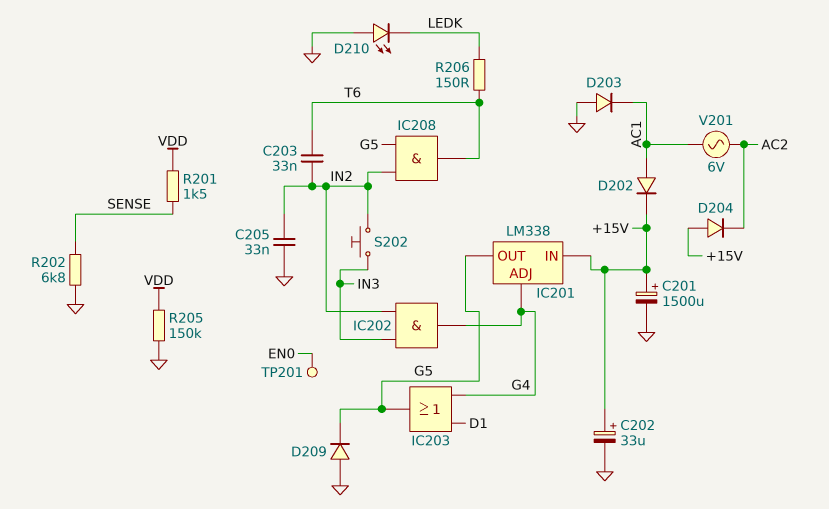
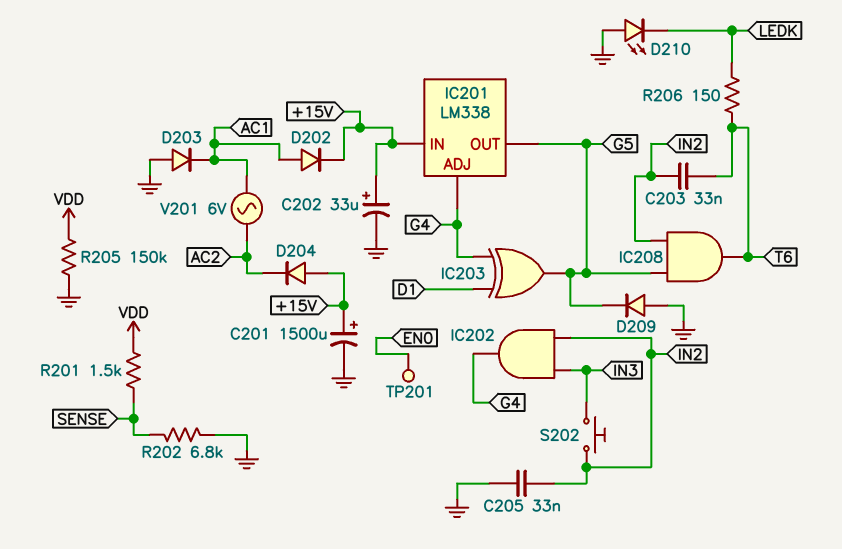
IC203: OR (in D1, in G4, out G5) -> XOR (in D1, in G4, out G5)

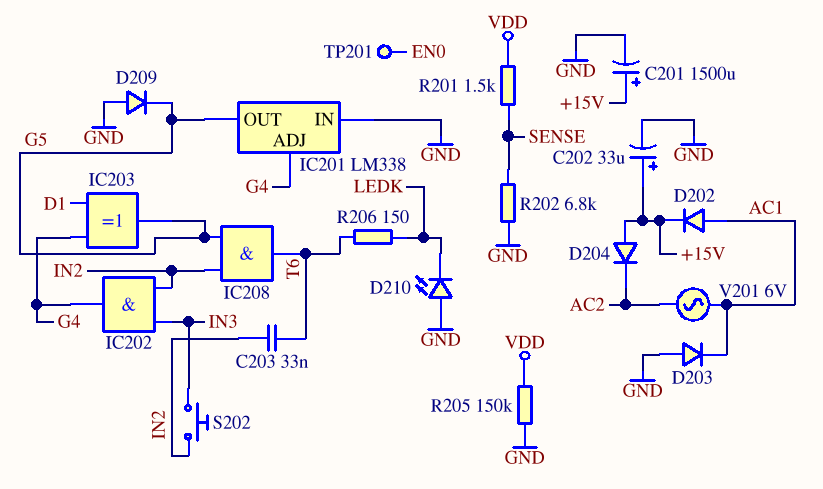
C205: 33nF (GND, IN2) -> none
IC201 pin IN: +15V -> GND

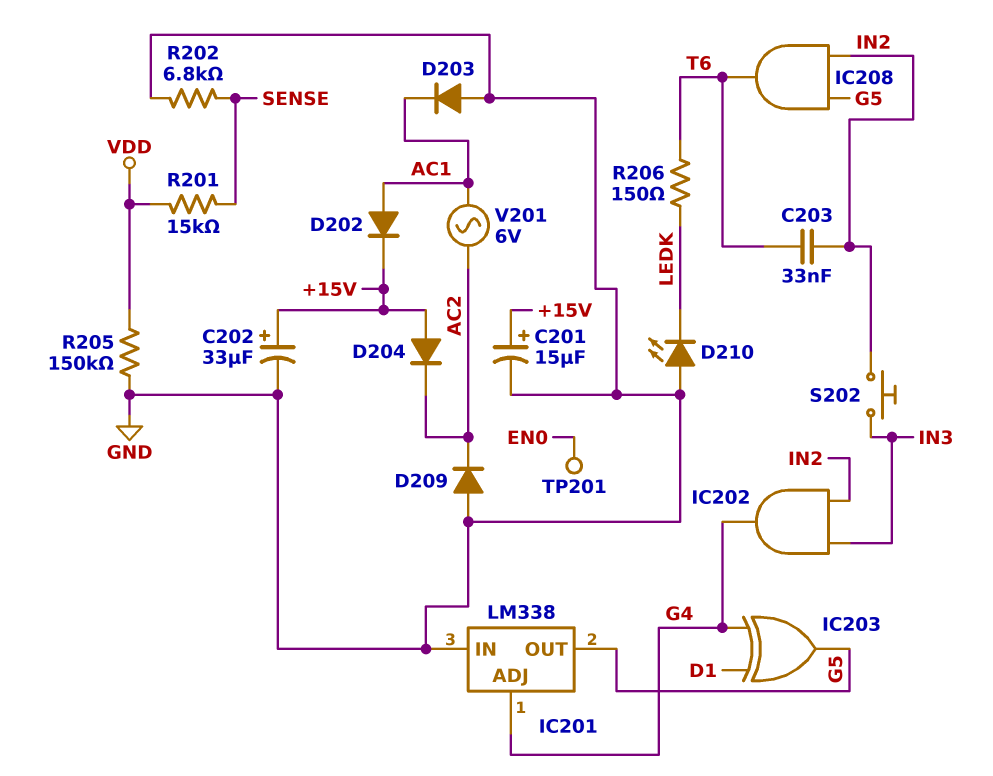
C201: 1500uF (plus +15V, minus GND) -> 15uF (plus +15V, minus GND)
D209: diode (A GND, K G5) -> diode (A GND, K AC2)
R201: 1.5k (SENSE, VDD) -> 15k (SENSE, VDD)

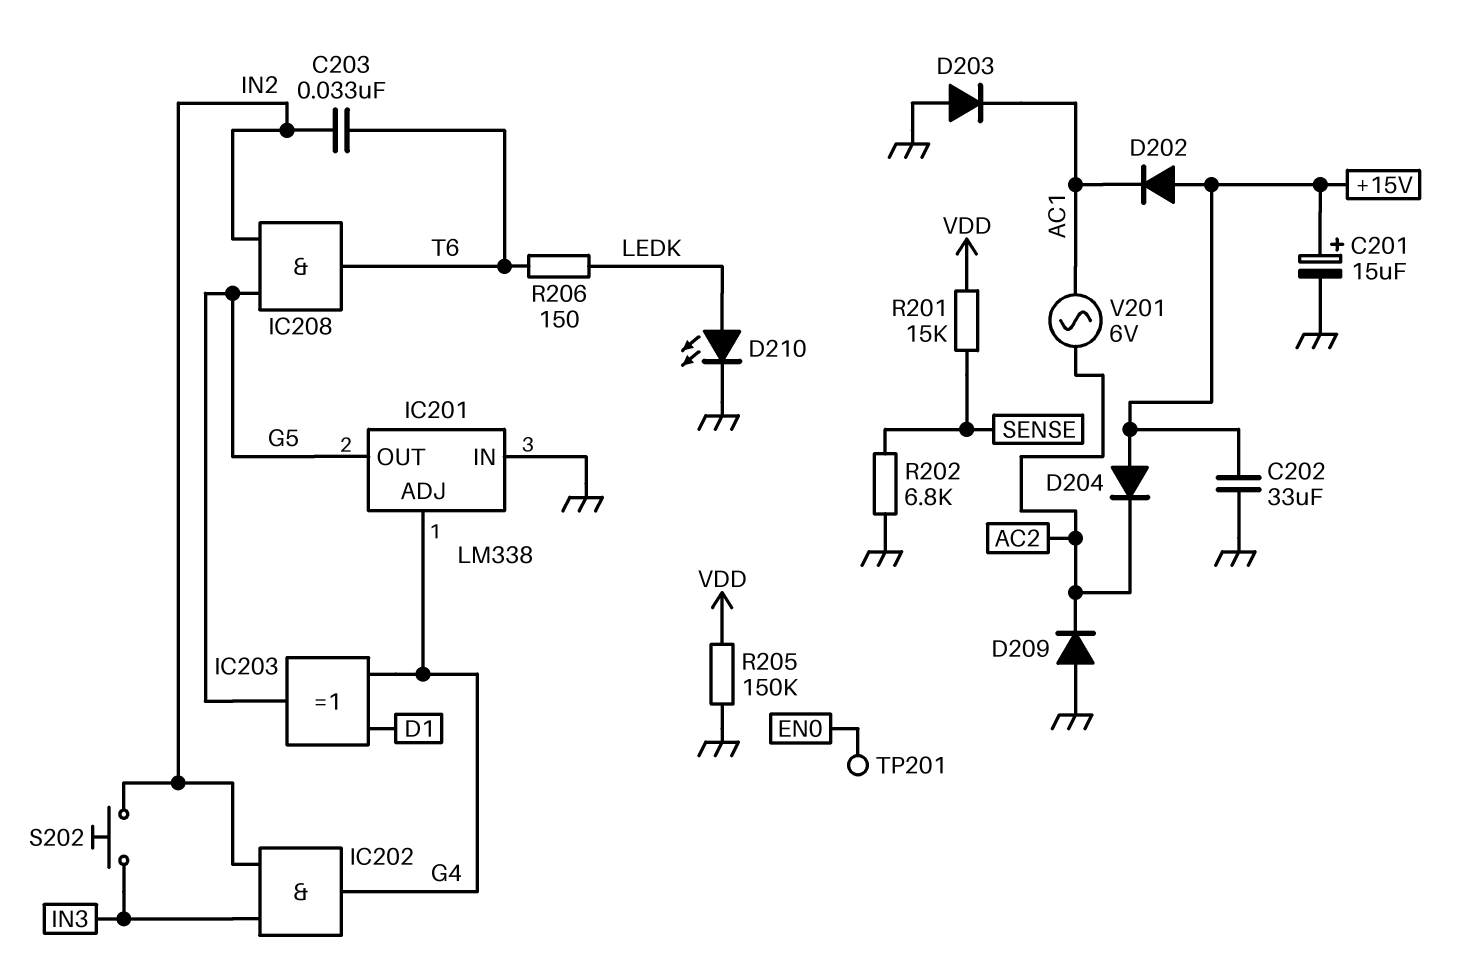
C202: 33uF (plus +15V, minus GND) -> 33uF (+15V, GND)
D202: diode (A AC1, K +15V) -> diode (A +15V, K AC1)
D210: LED (A GND, K LEDK) -> LED (A LEDK, K GND)

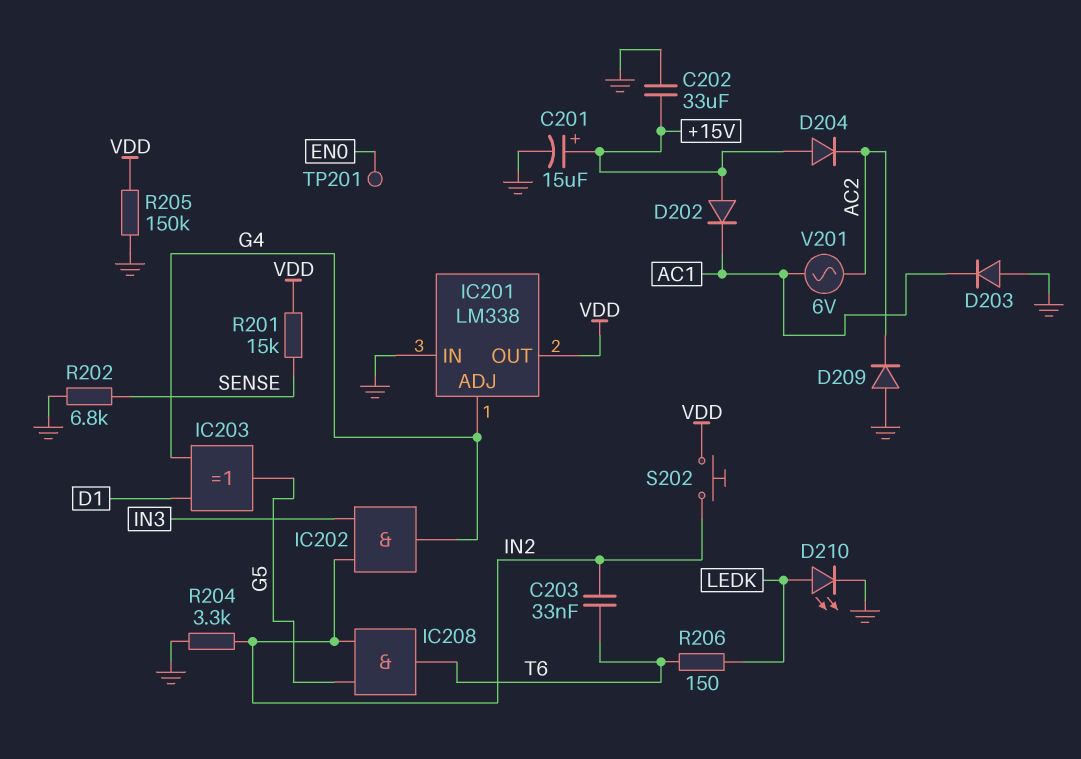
IC201 pin OUT: G5 -> VDD
R204: none -> 3.3k (GND, IN2)
S202: button (IN2, IN3) -> button (IN2, VDD)

